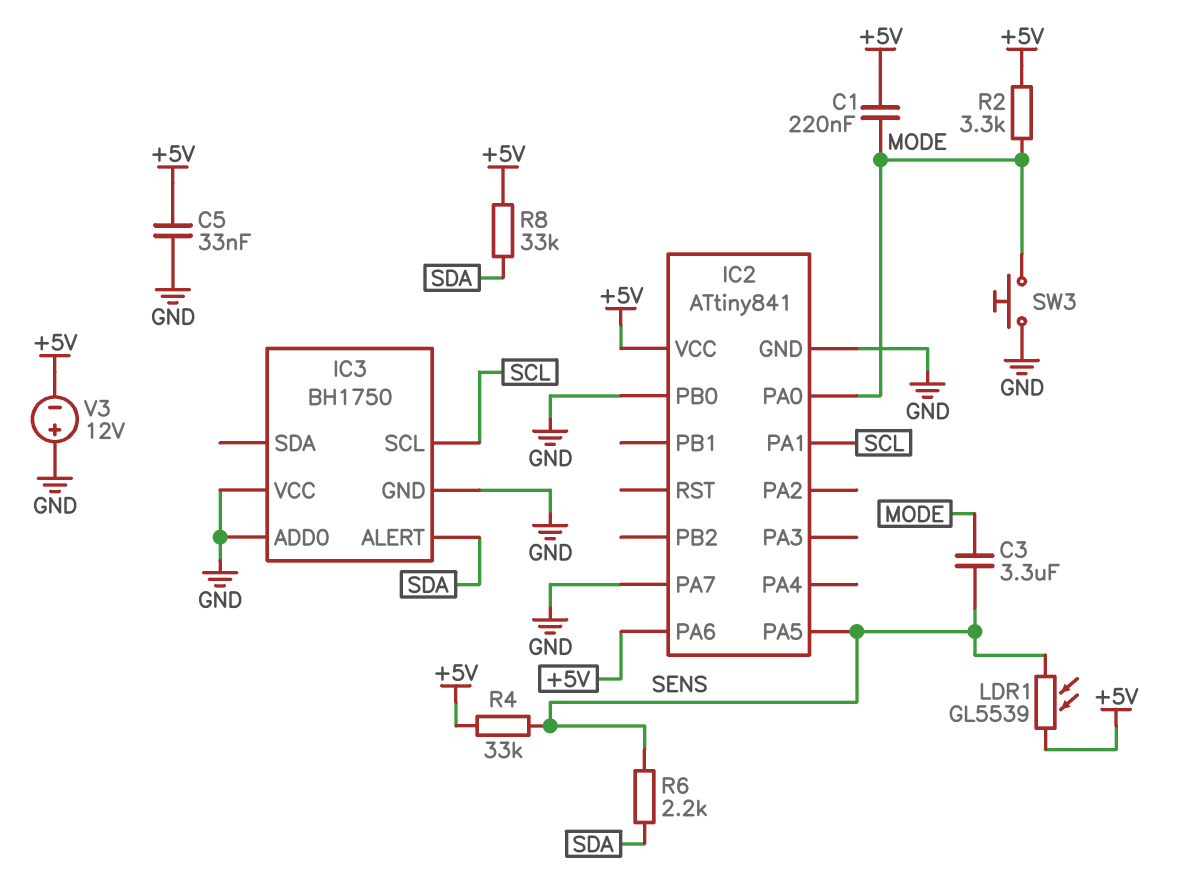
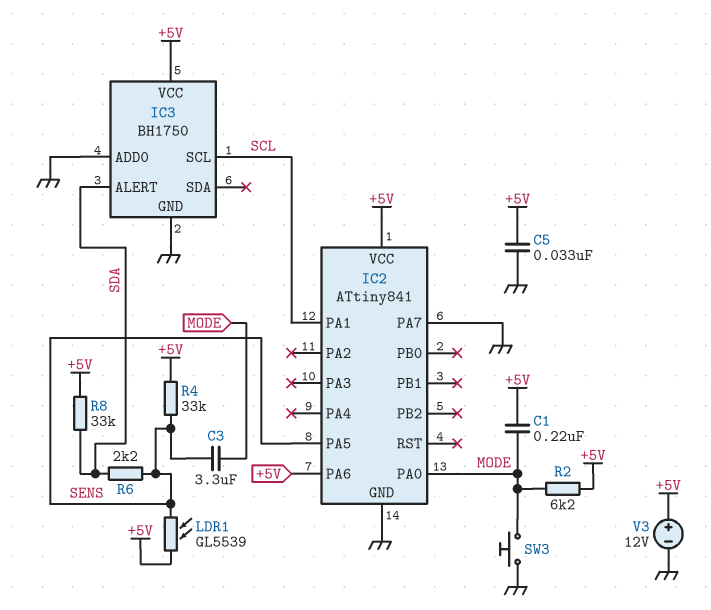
IC2 pin PB0: GND -> none
IC3 pin VCC: GND -> +5V
R2: 3.3k (+5V, MODE) -> 6.2k (+5V, MODE)
V3: 12V (plus GND, minus +5V) -> 12V (plus +5V, minus GND)

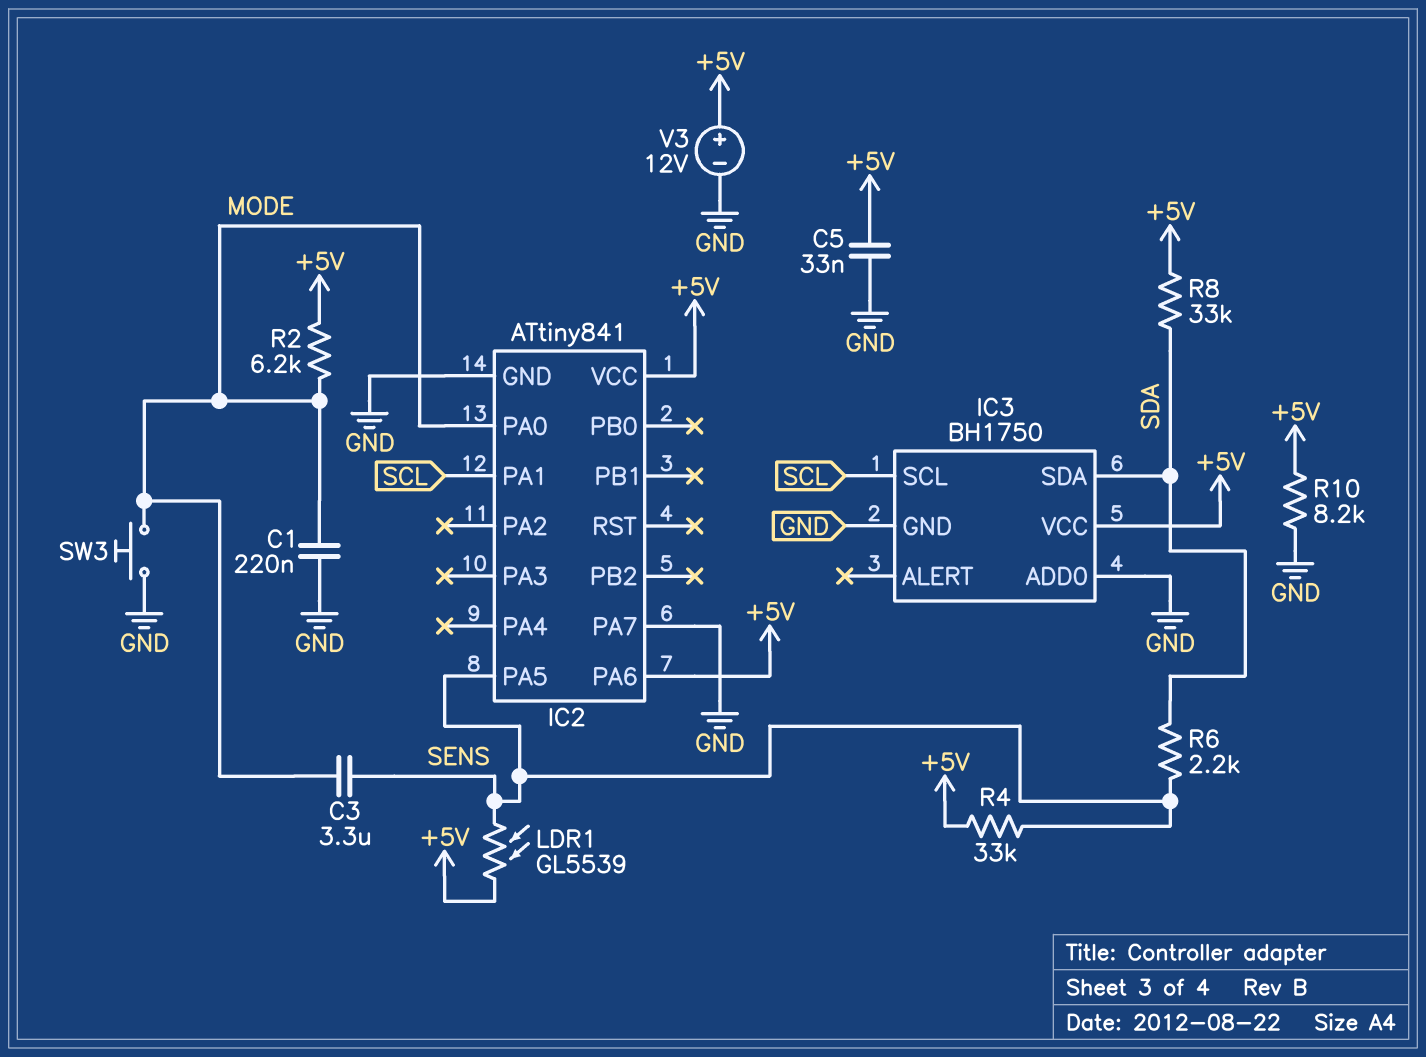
C1: 220nF (+5V, MODE) -> 220nF (GND, MODE)
IC3 pin ALERT: SDA -> none
IC3 pin SDA: none -> SDA
R10: none -> 8.2k (+5V, GND)

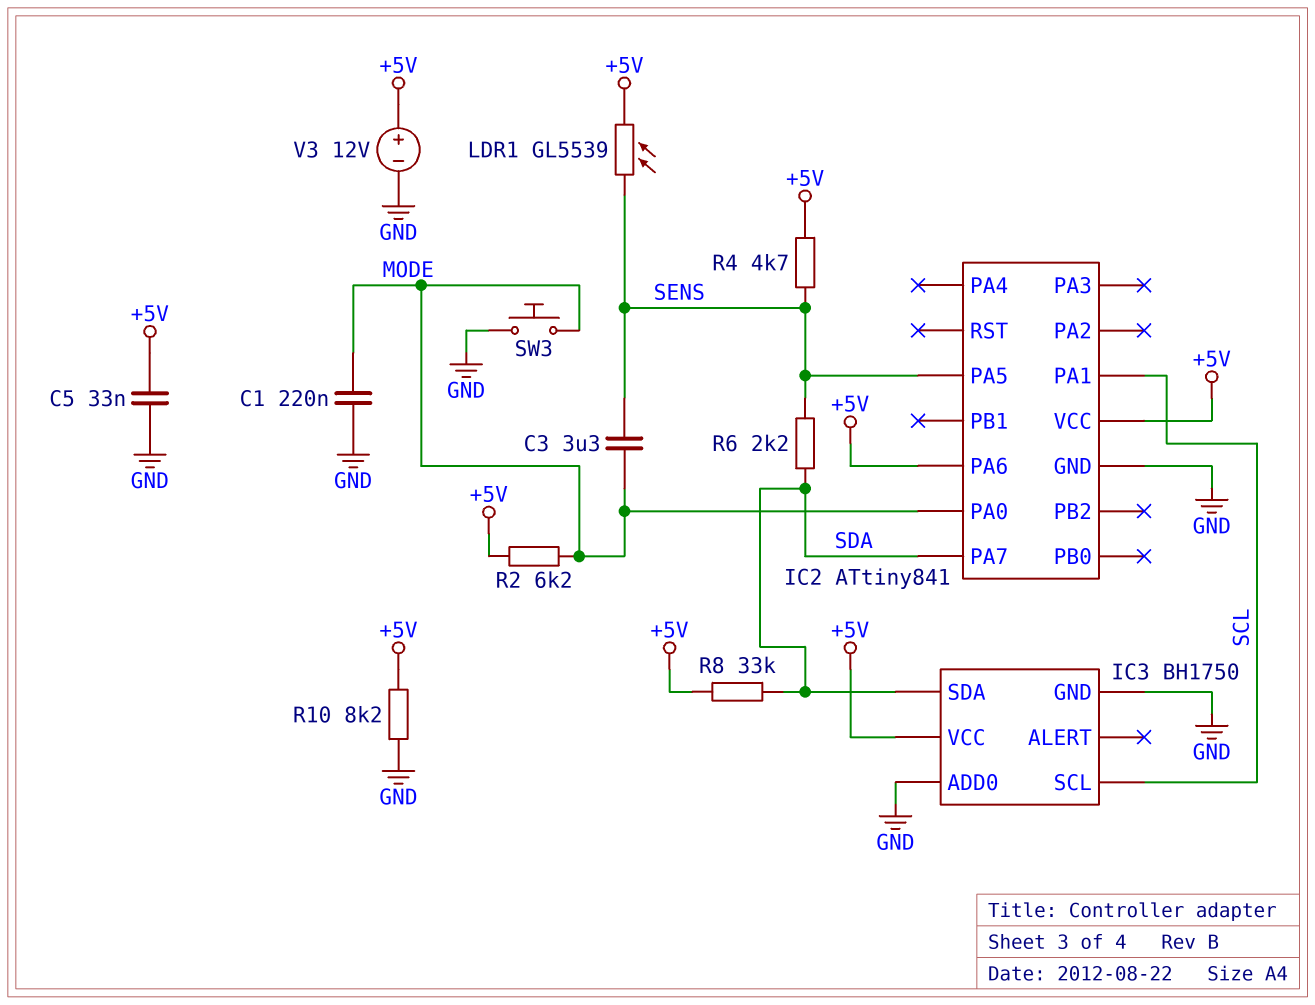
IC2 pin PA7: GND -> SDA
R4: 33k (+5V, SENS) -> 4.7k (+5V, SENS)

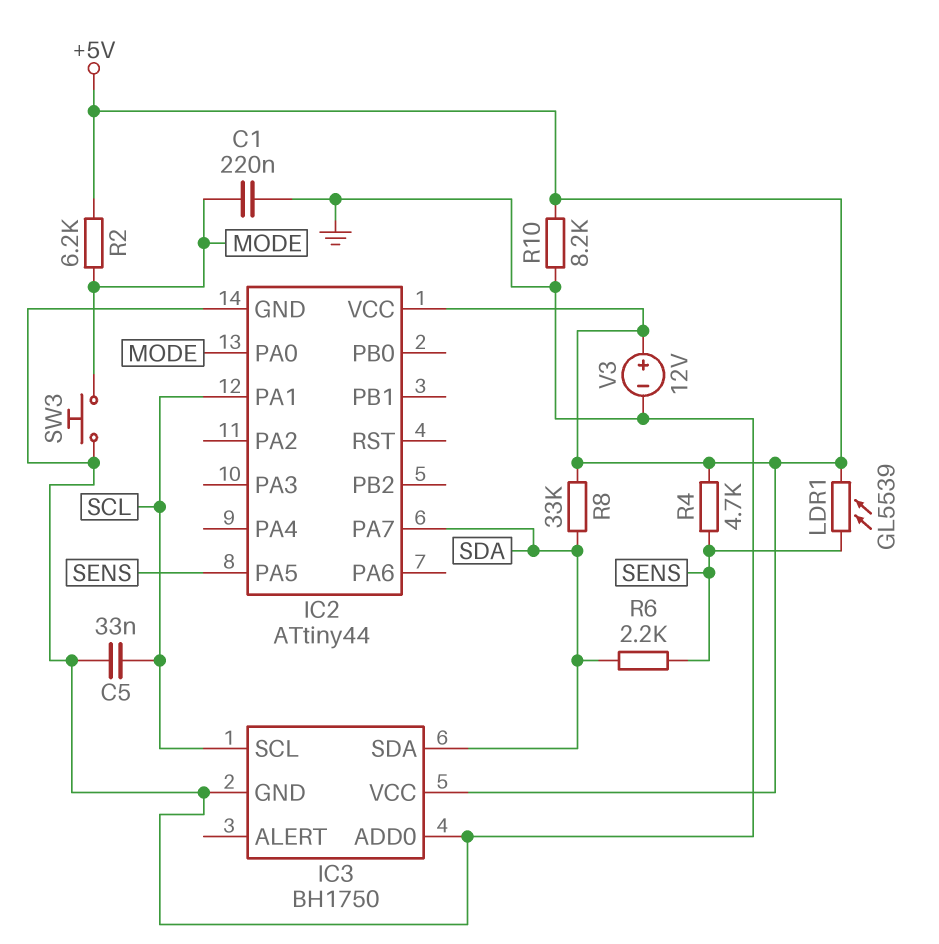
C3: 3.3uF (MODE, SENS) -> none
C5: 33nF (+5V, GND) -> 33nF (GND, SCL)
IC2: ATtiny841 -> ATtiny44
IC2 pin PA6: +5V -> none

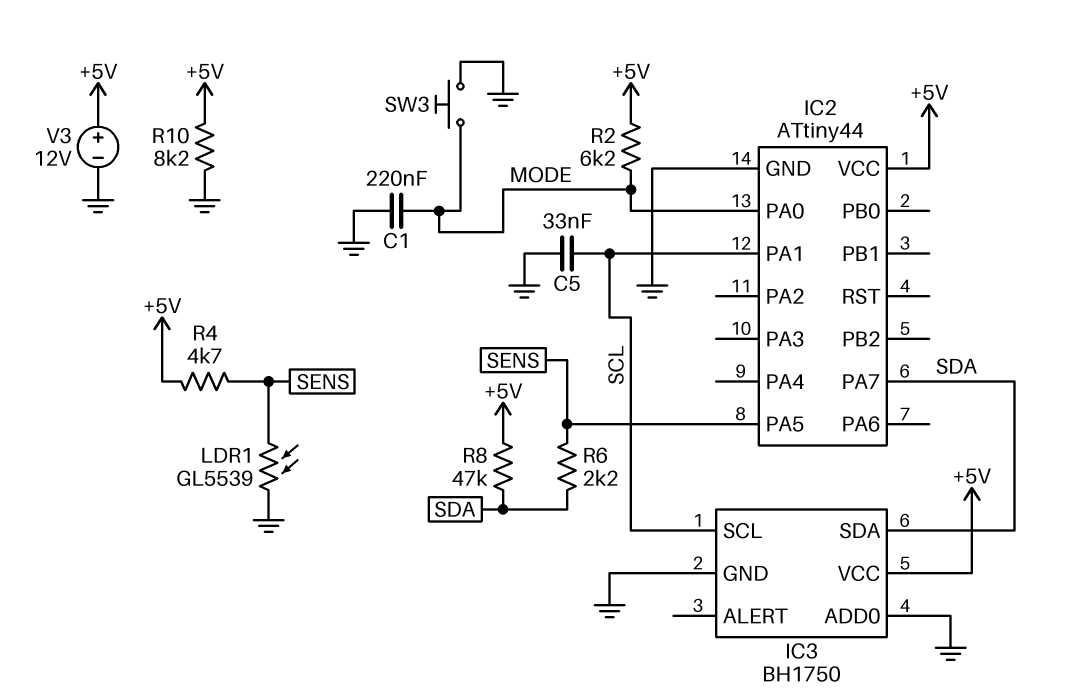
LDR1: GL5539 (+5V, SENS) -> GL5539 (GND, SENS)
R8: 33k (+5V, SDA) -> 47k (+5V, SDA)

